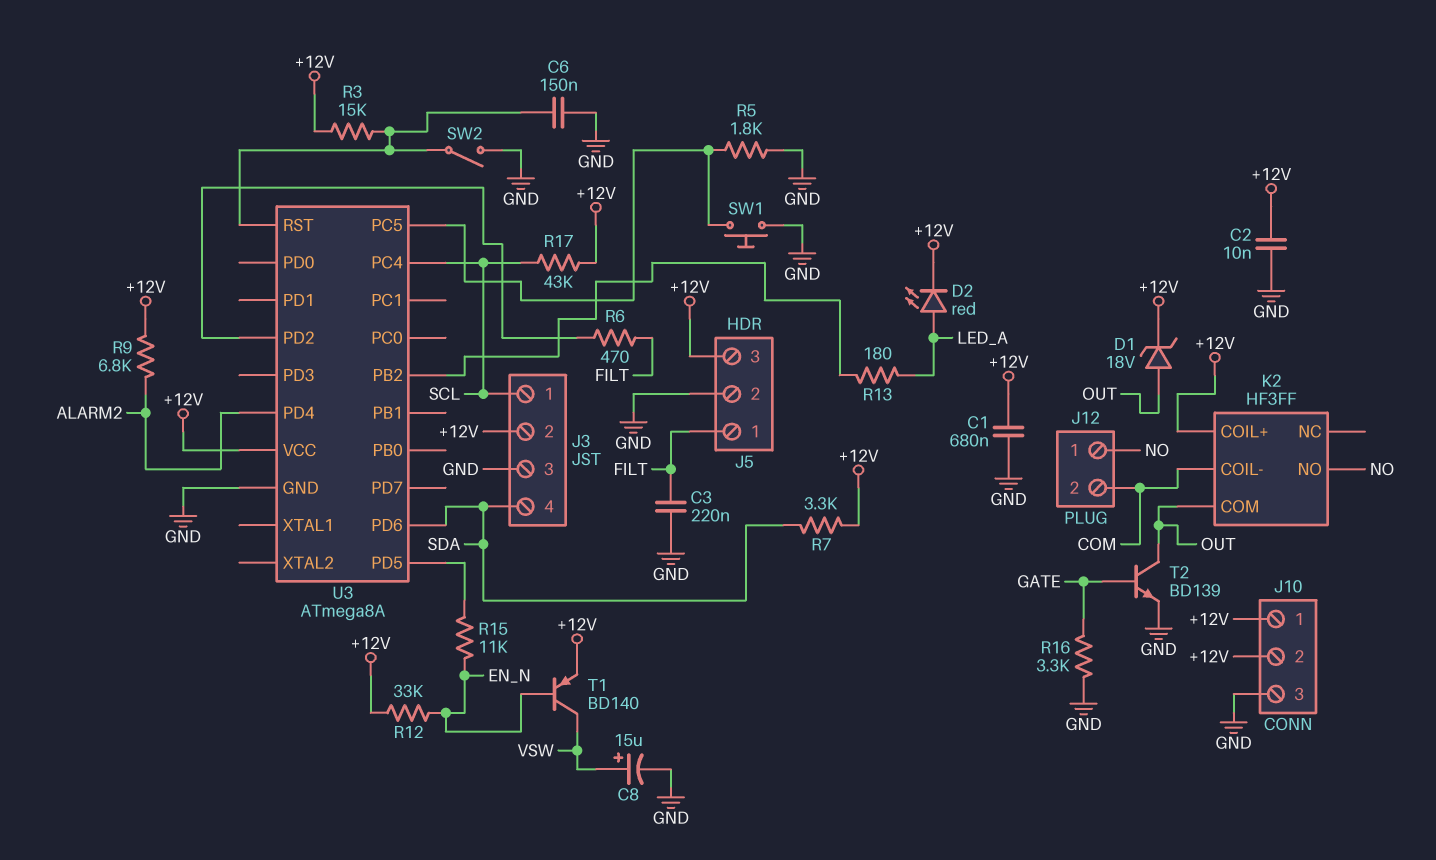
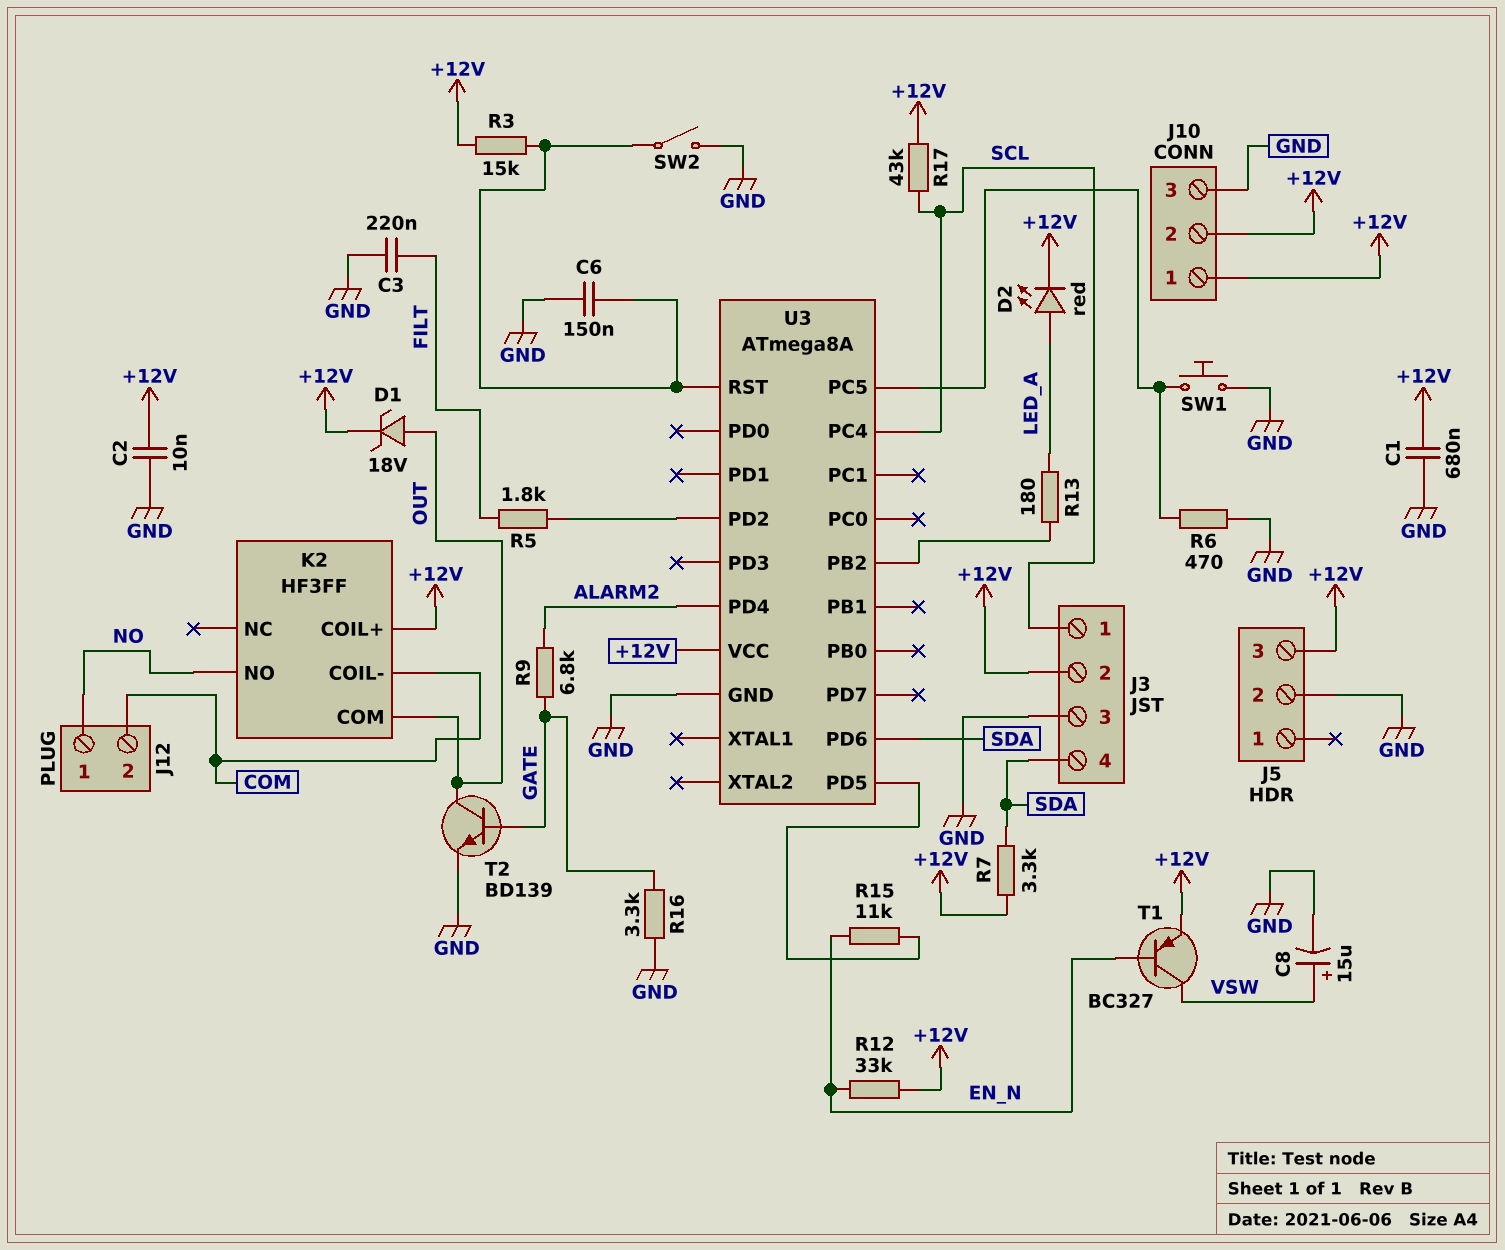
J5 pin 1: FILT -> none
R5: 1.8k (GND, U3/PC5) -> 1.8k (FILT, U3/PD2)
R6: 470 (FILT, U3/PD2) -> 470 (GND, U3/PC5)
R9: 6.8k (+12V, ALARM2) -> 6.8k (ALARM2, GATE)
T1: PNP BD140 (B EN_N, C VSW, E +12V) -> PNP BC327 (B EN_N, C VSW, E +12V)

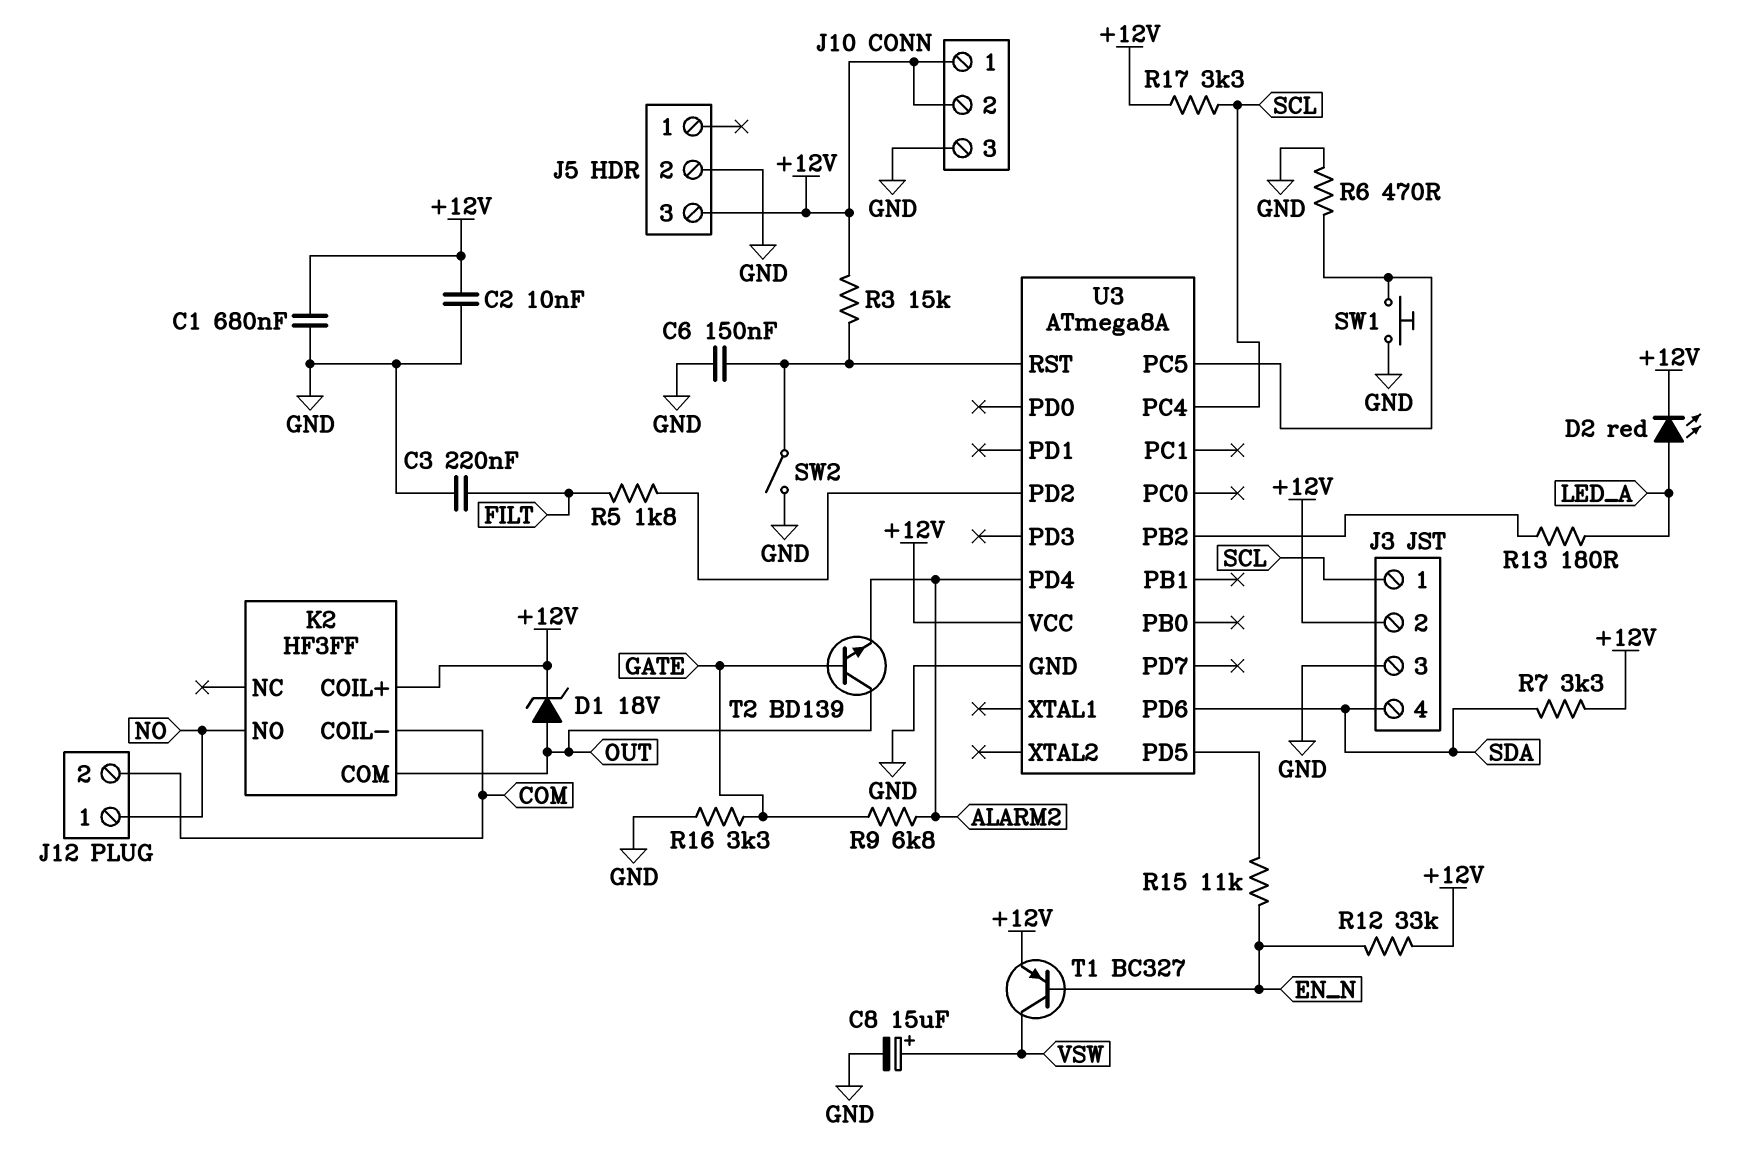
R17: 43k (+12V, SCL) -> 3.3k (+12V, SCL)
T2: NPN BD139 (B GATE, C OUT, E GND) -> NPN BD139 (B GATE, C OUT, E ALARM2)

